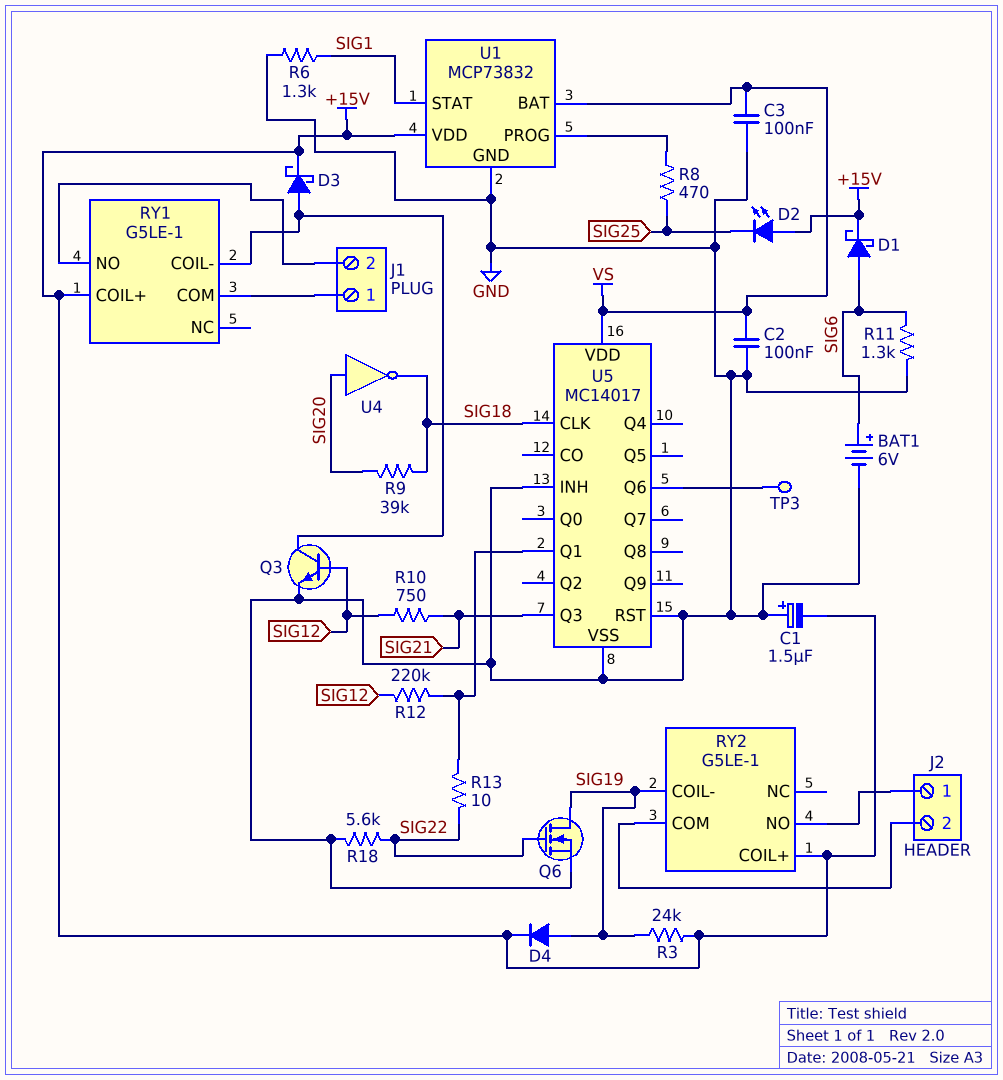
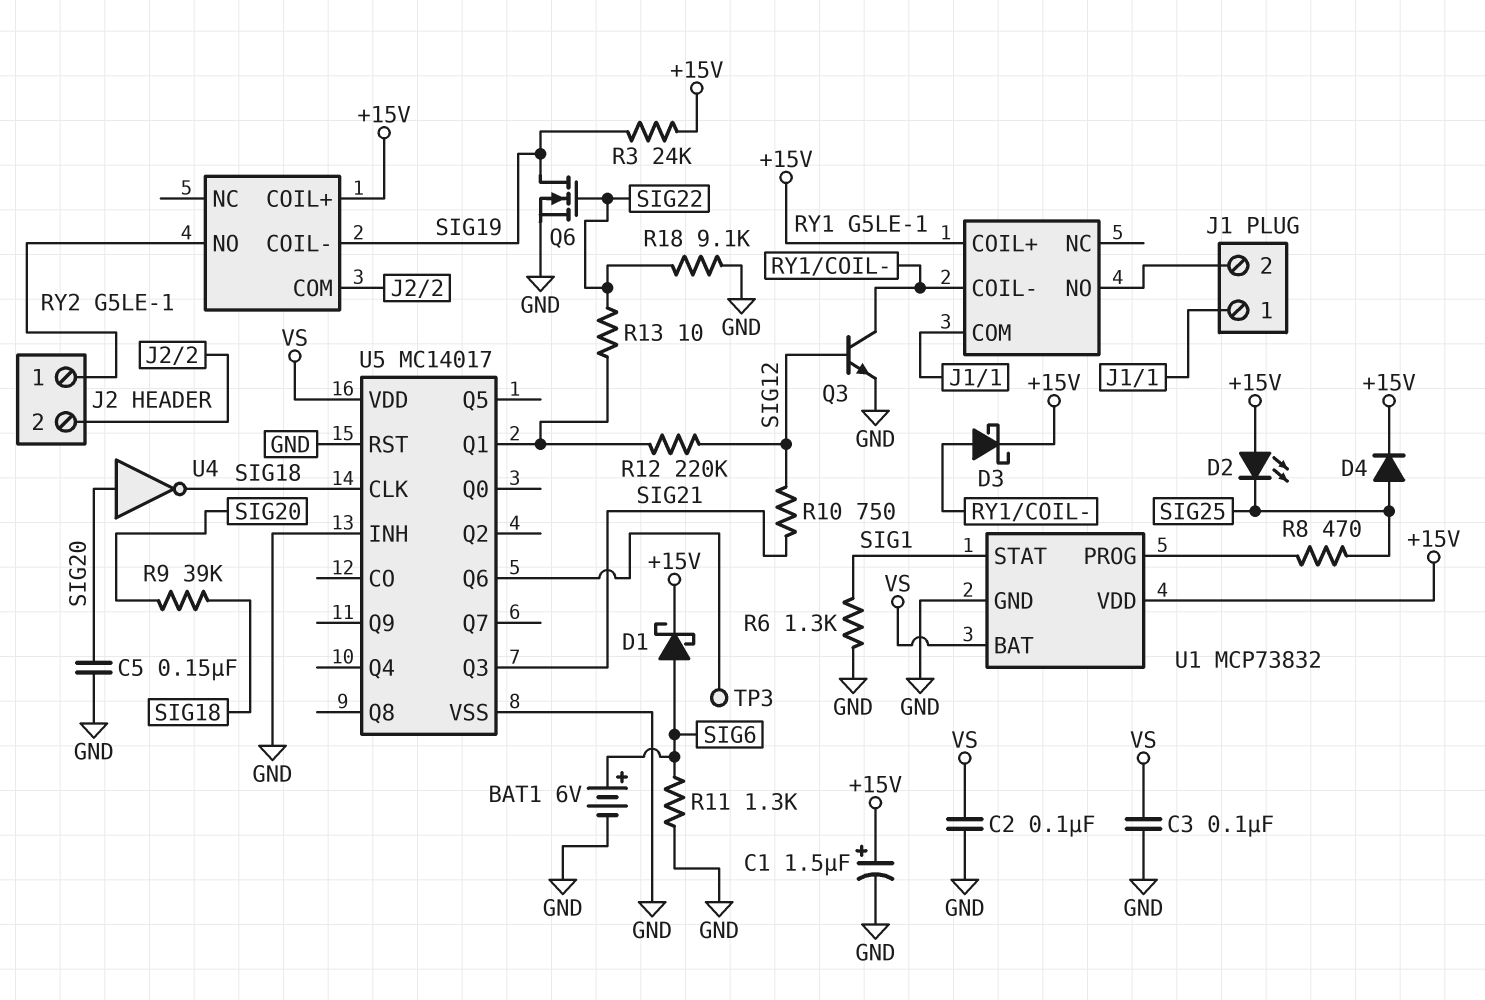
C1: 1.5uF (plus GND, minus +15V) -> 1.5uF (plus +15V, minus GND)
C5: none -> 150nF (GND, SIG20)
D4: diode (A SIG19, K +15V) -> diode (A SIG25, K +15V)
R18: 5.6k (GND, SIG22) -> 9.1k (GND, SIG22)

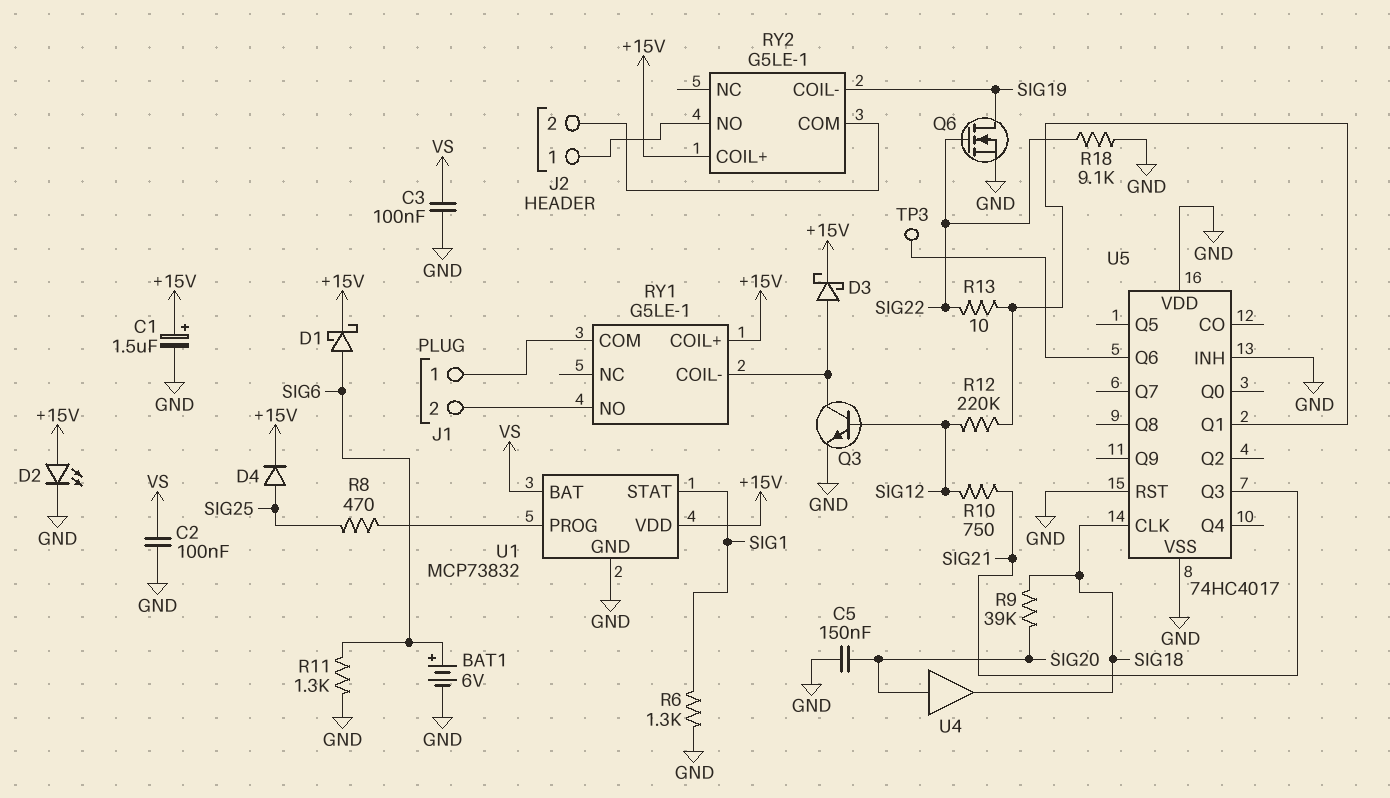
D2: LED (A +15V, K SIG25) -> LED (A +15V, K GND)
R3: 24k (+15V, SIG19) -> none
U4: NOT (in SIG20, out SIG18) -> buffer (in SIG20, out SIG18)
U5: MC14017 -> 74HC4017
U5 pin VDD: VS -> GND

